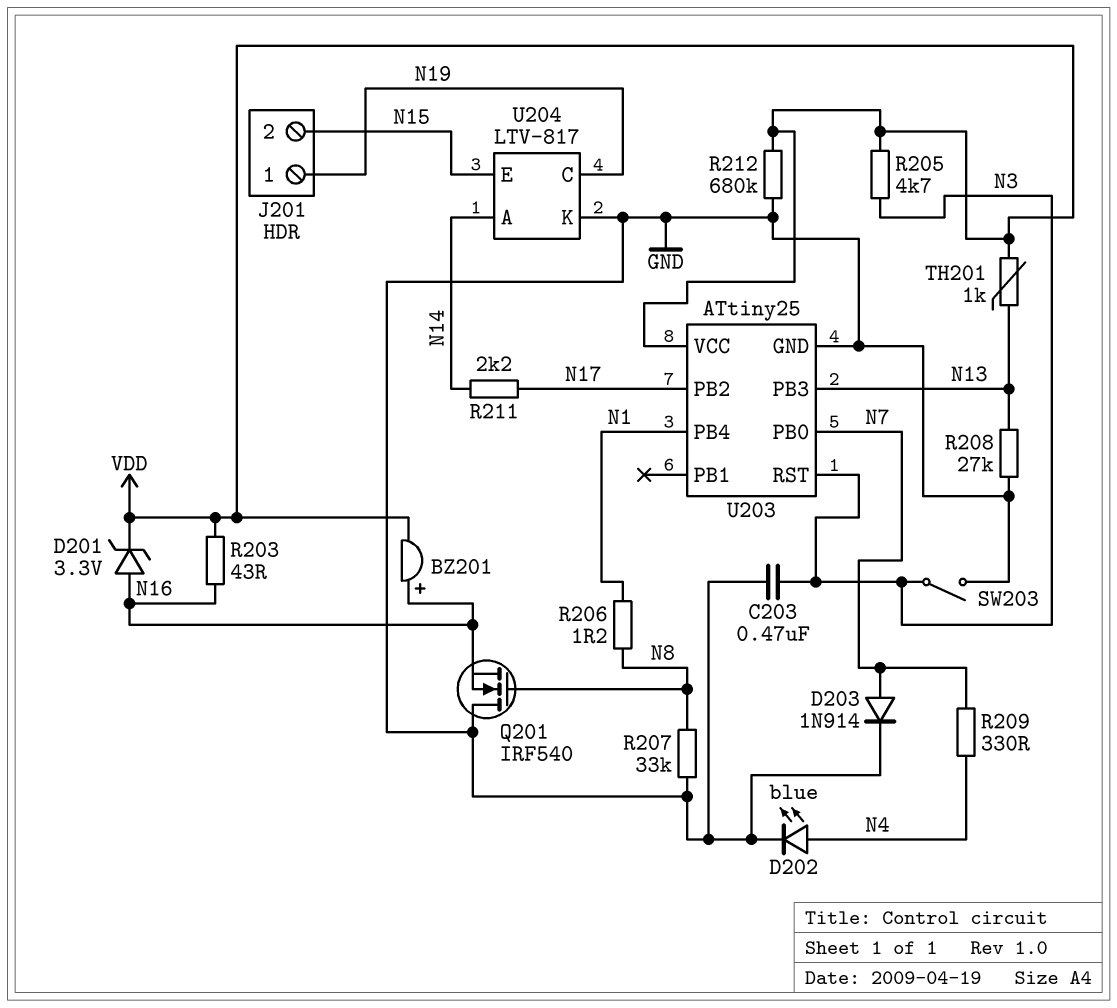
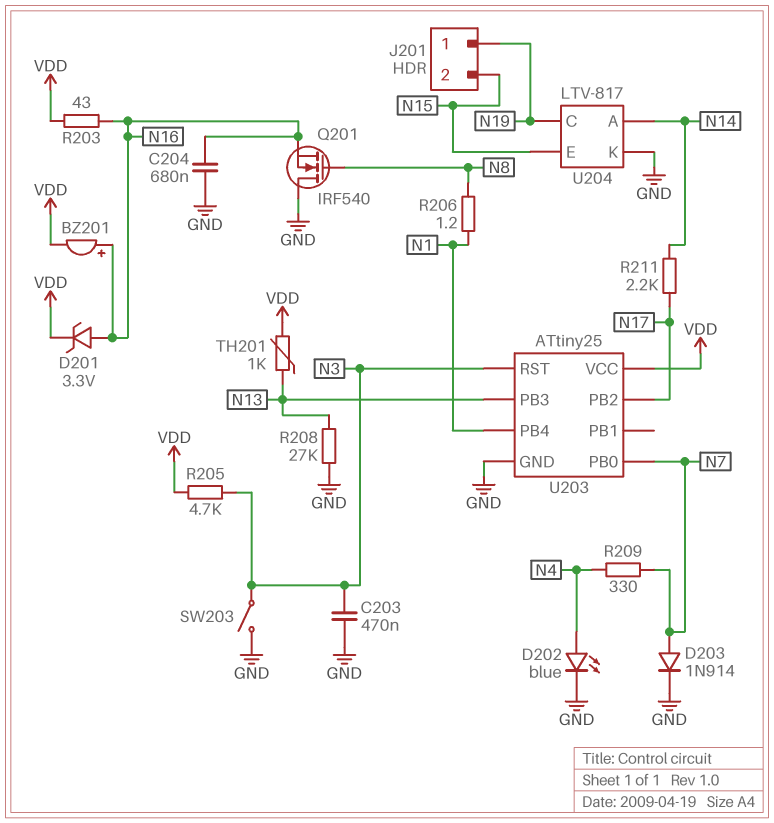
C204: none -> 680nF (GND, N16)
R207: 33k (GND, N8) -> none
R212: 680k (GND, VDD) -> none

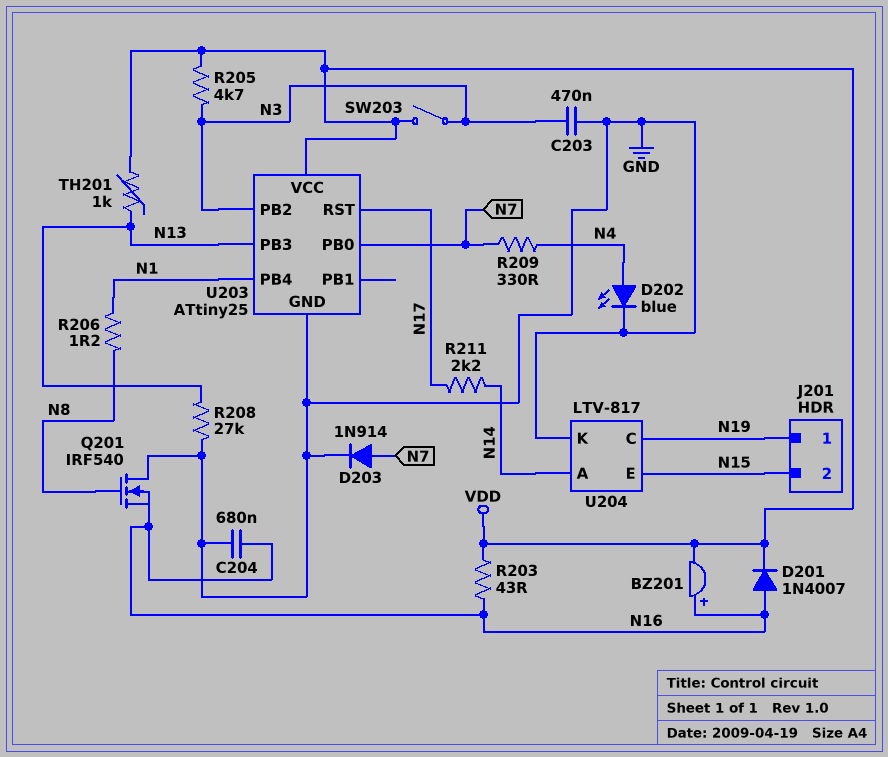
D201: zener 3.3V (A N16, K VDD) -> diode 1N4007 (A N16, K VDD)
SW203: switch (GND, N3) -> switch (N3, VDD)
U203 pin PB2: N17 -> N3
U203 pin RST: N3 -> N17

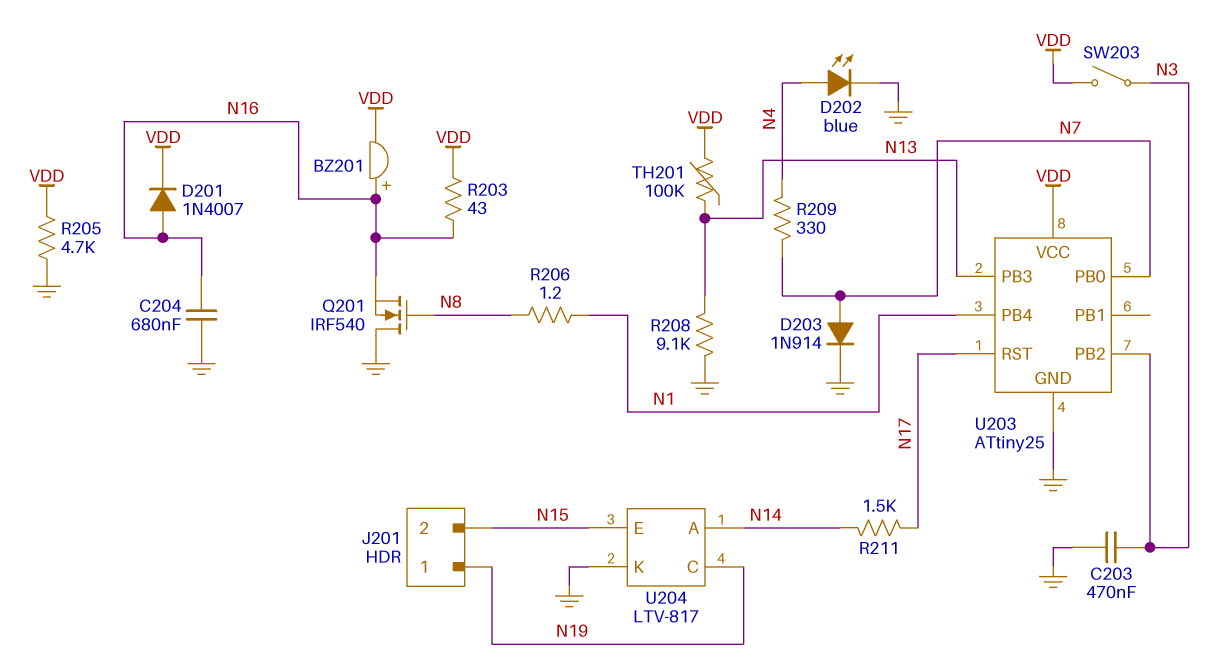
R205: 4.7k (N3, VDD) -> 4.7k (GND, VDD)
R208: 27k (GND, N13) -> 9.1k (GND, N13)
R211: 2.2k (N14, N17) -> 1.5k (N14, N17)
TH201: 1k (N13, VDD) -> 100k (N13, VDD)

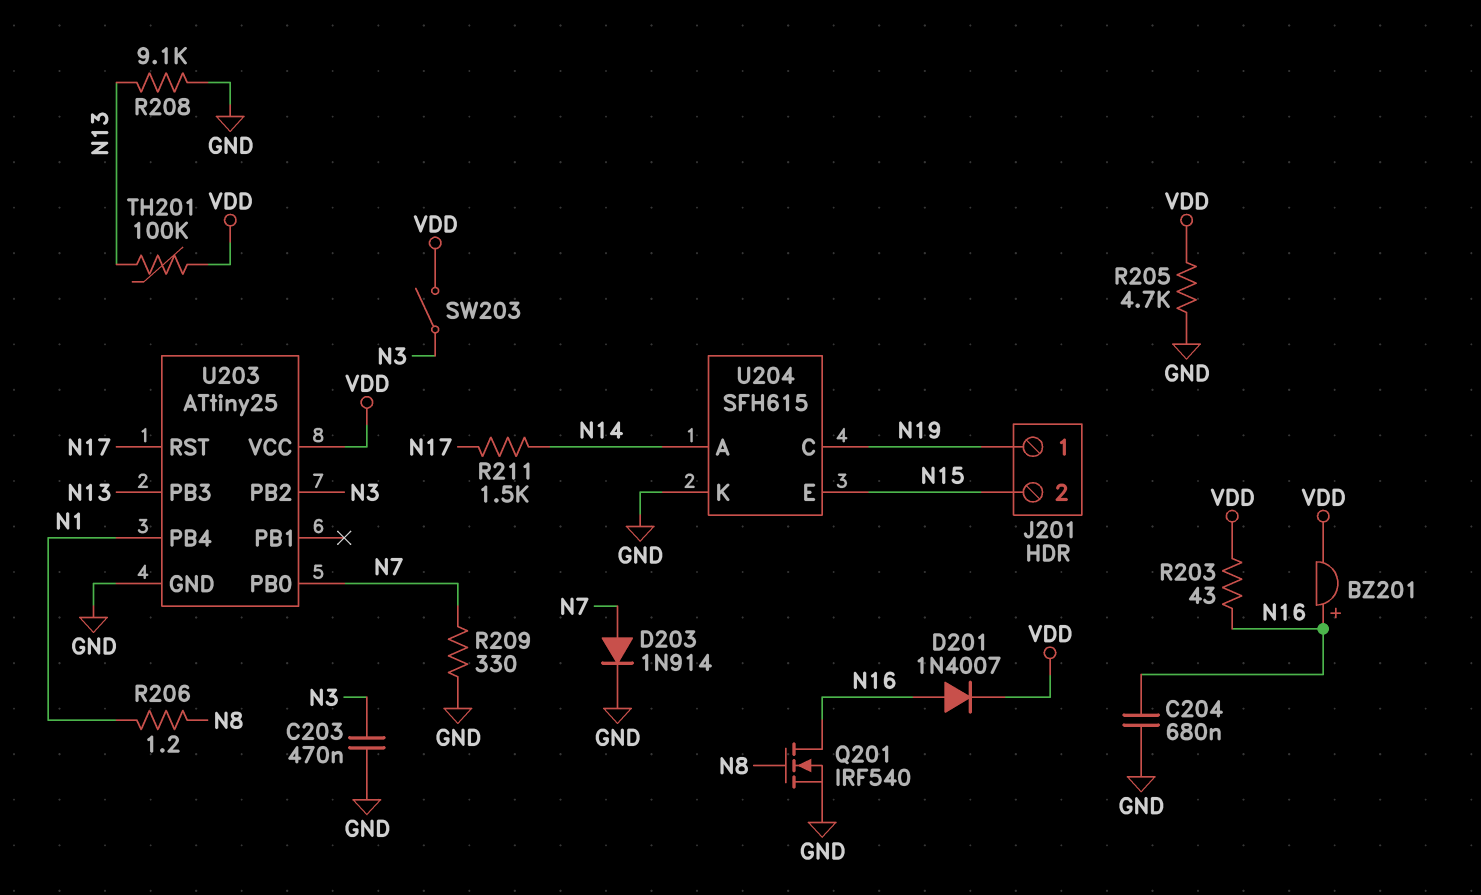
D202: LED blue (A N4, K GND) -> none
Q201: NMOS IRF540 (G N8, D GND, S N16) -> NMOS IRF540 (G N8, D N16, S GND)
R209: 330 (N4, N7) -> 330 (GND, N7)
U204: LTV-817 -> SFH615

